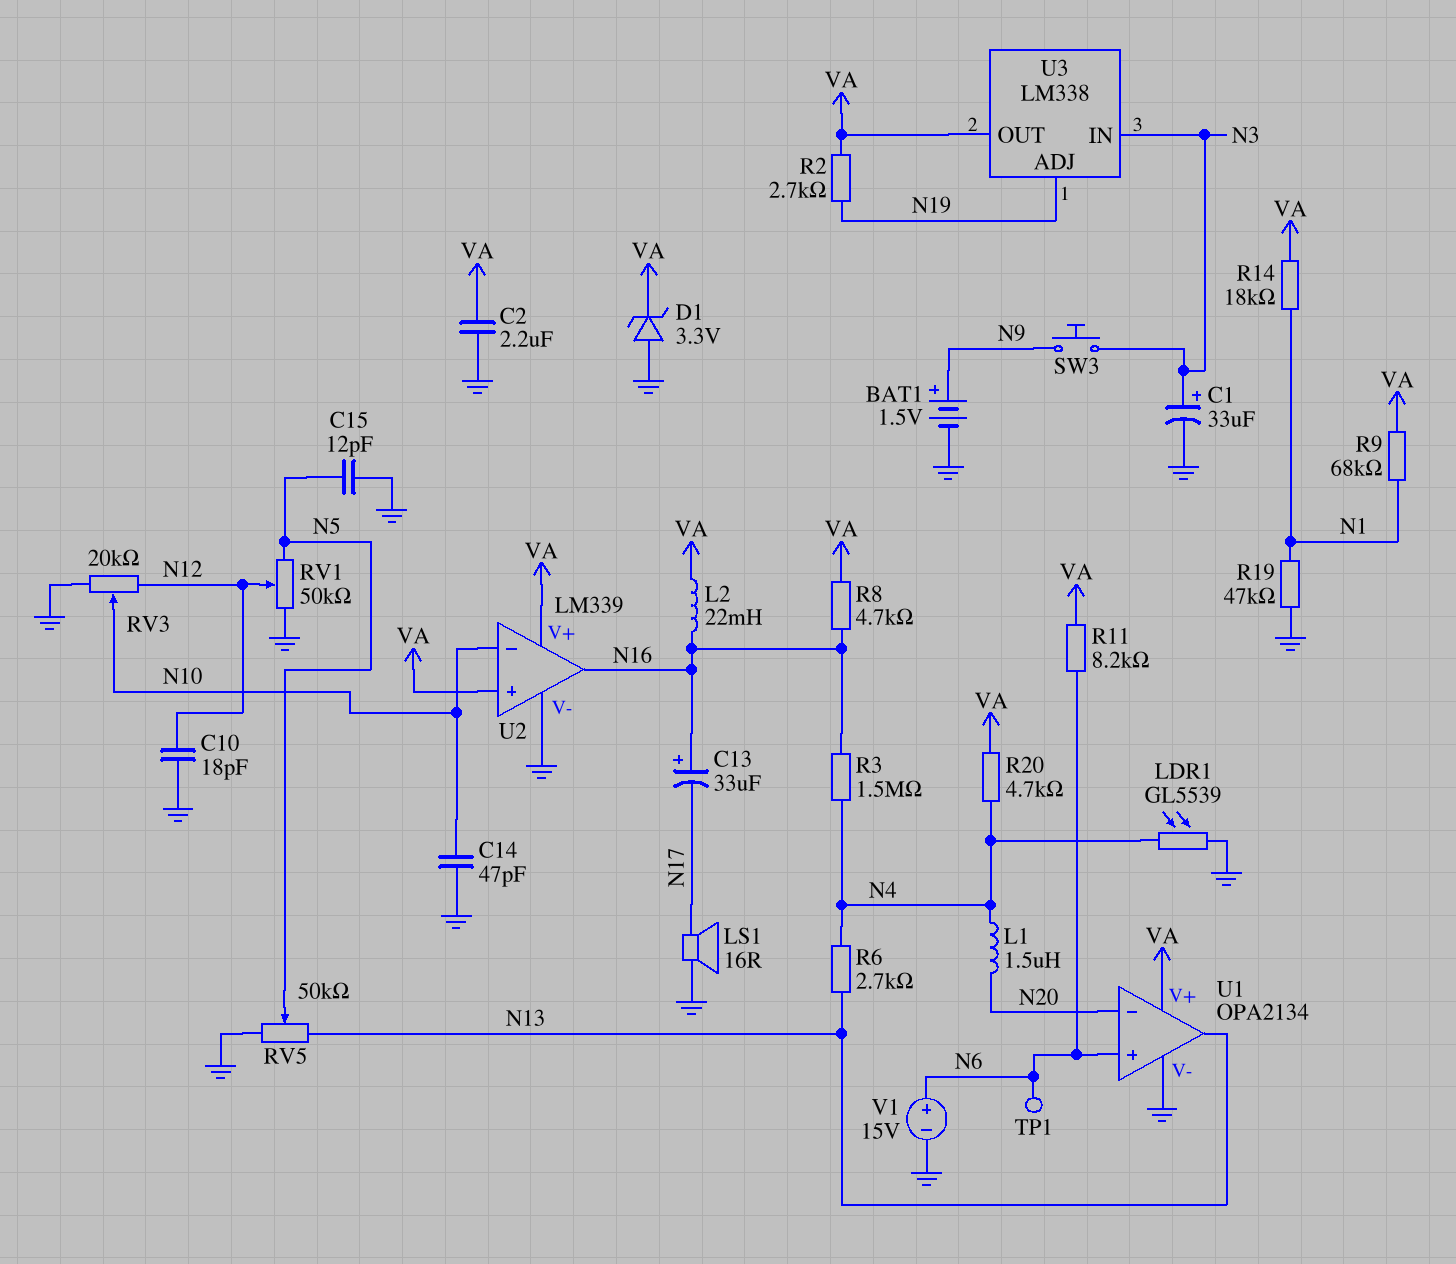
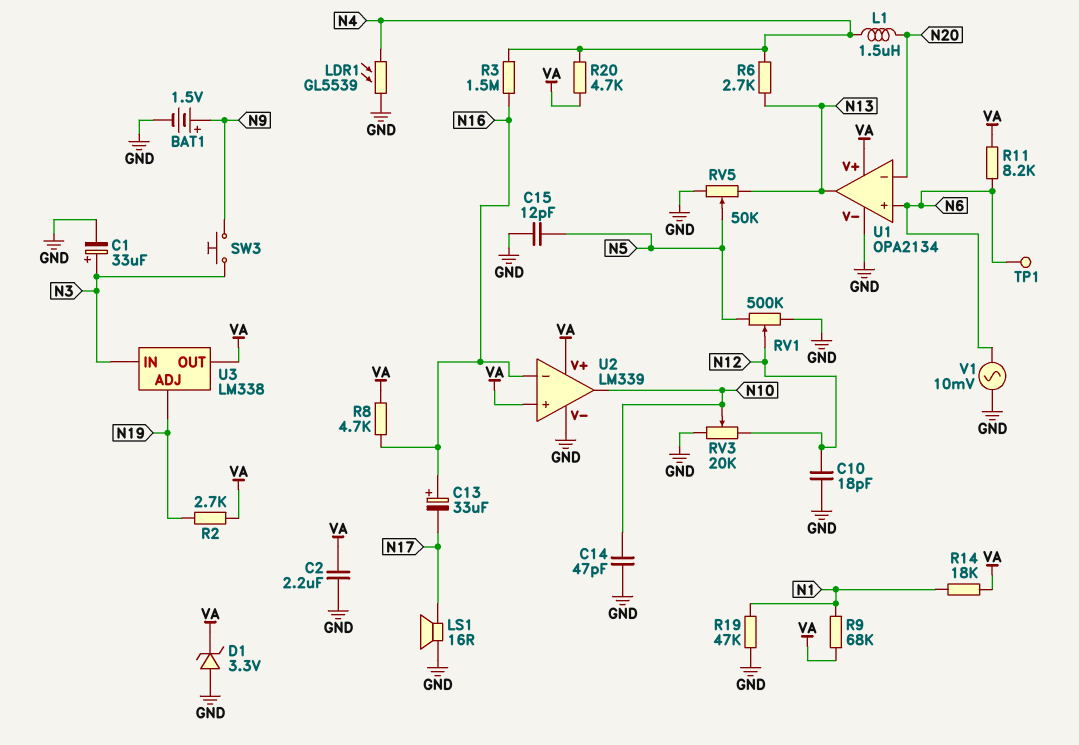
L2: 22mH (N16, VA) -> none
RV1: 50k (GND, N5, wiper N12) -> 500k (GND, N5, wiper N12)
U2 pin in-: N10 -> N16
U2 pin out: N16 -> N10
V1: 15V (plus N6, minus GND) -> AC 10mV (GND, N6)

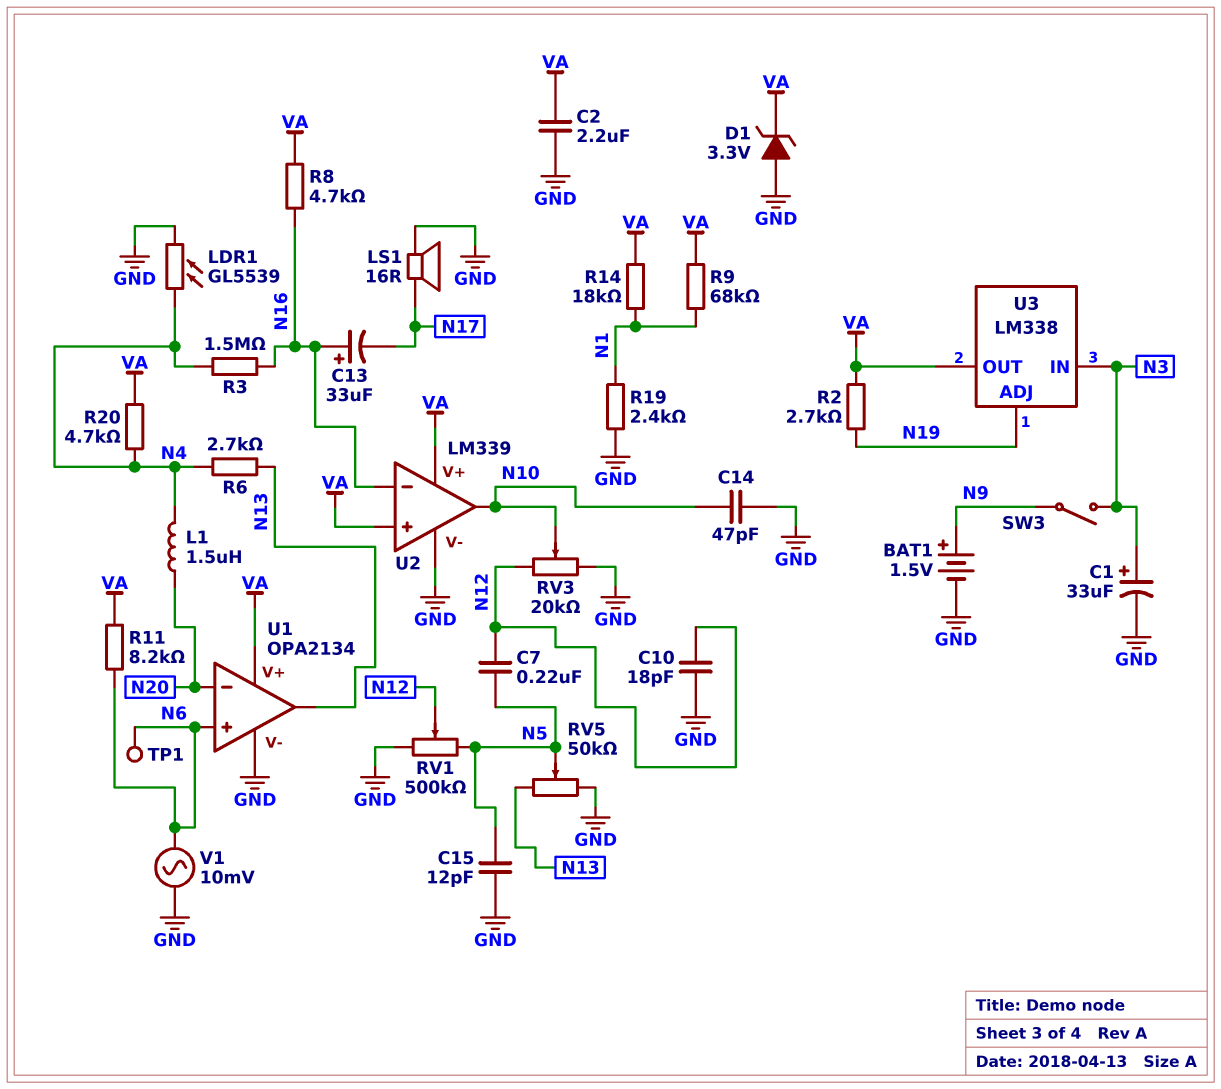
C7: none -> 220nF (N5, N12)
R19: 47k (GND, N1) -> 2.4k (GND, N1)
SW3: button (N3, N9) -> switch (N3, N9)

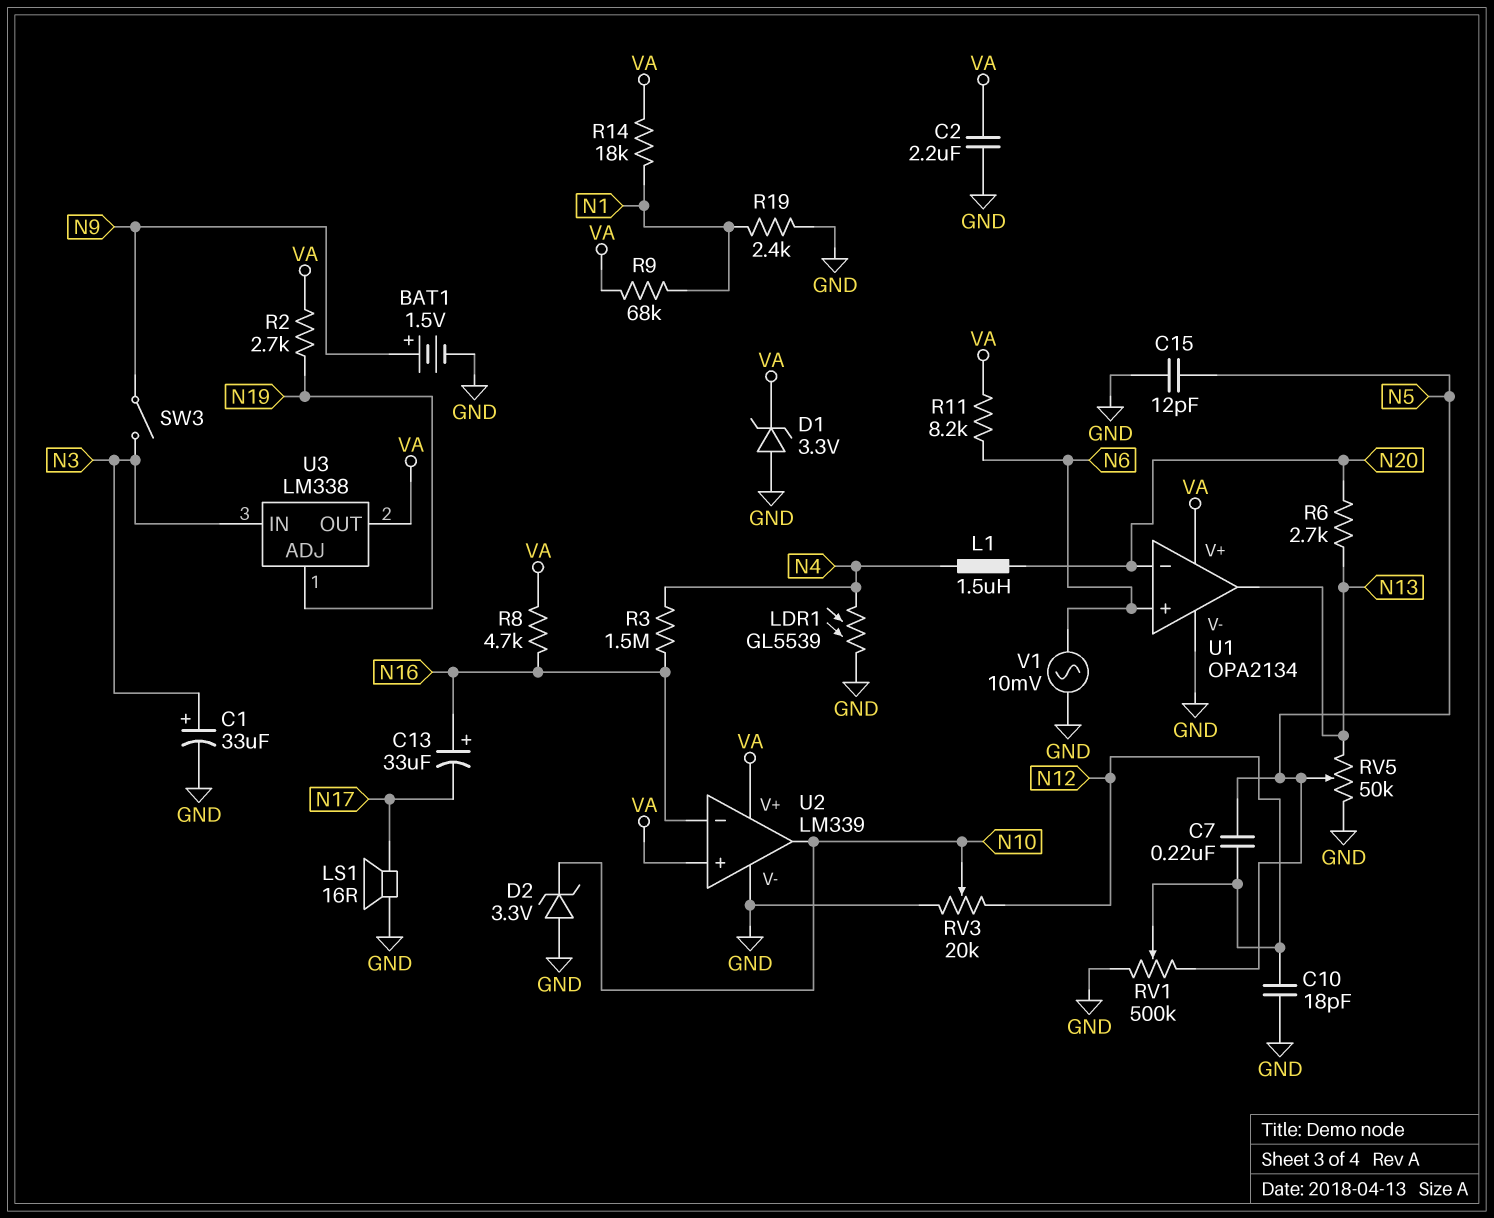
C14: 47pF (GND, N10) -> none
D2: none -> zener 3.3V (A GND, K N10)
R6: 2.7k (N4, N13) -> 2.7k (N13, N20)
R20: 4.7k (N4, VA) -> none
TP1: test point (N6) -> none

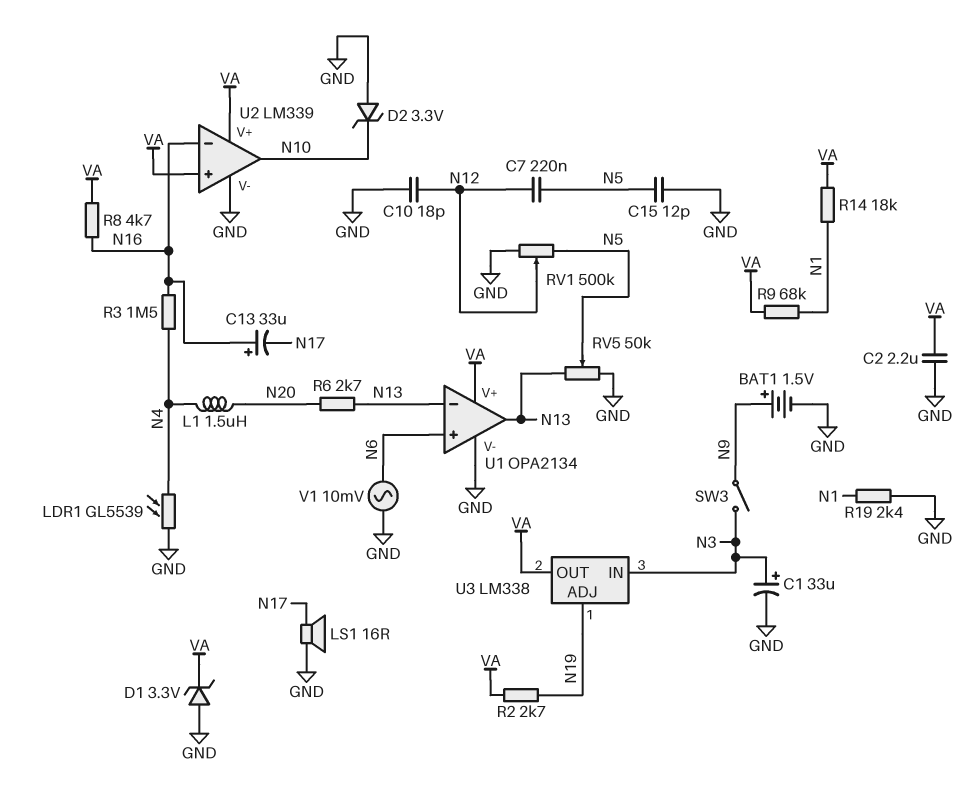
R11: 8.2k (N6, VA) -> none
RV3: 20k (GND, N12, wiper N10) -> none
U1 pin in-: N20 -> N13

